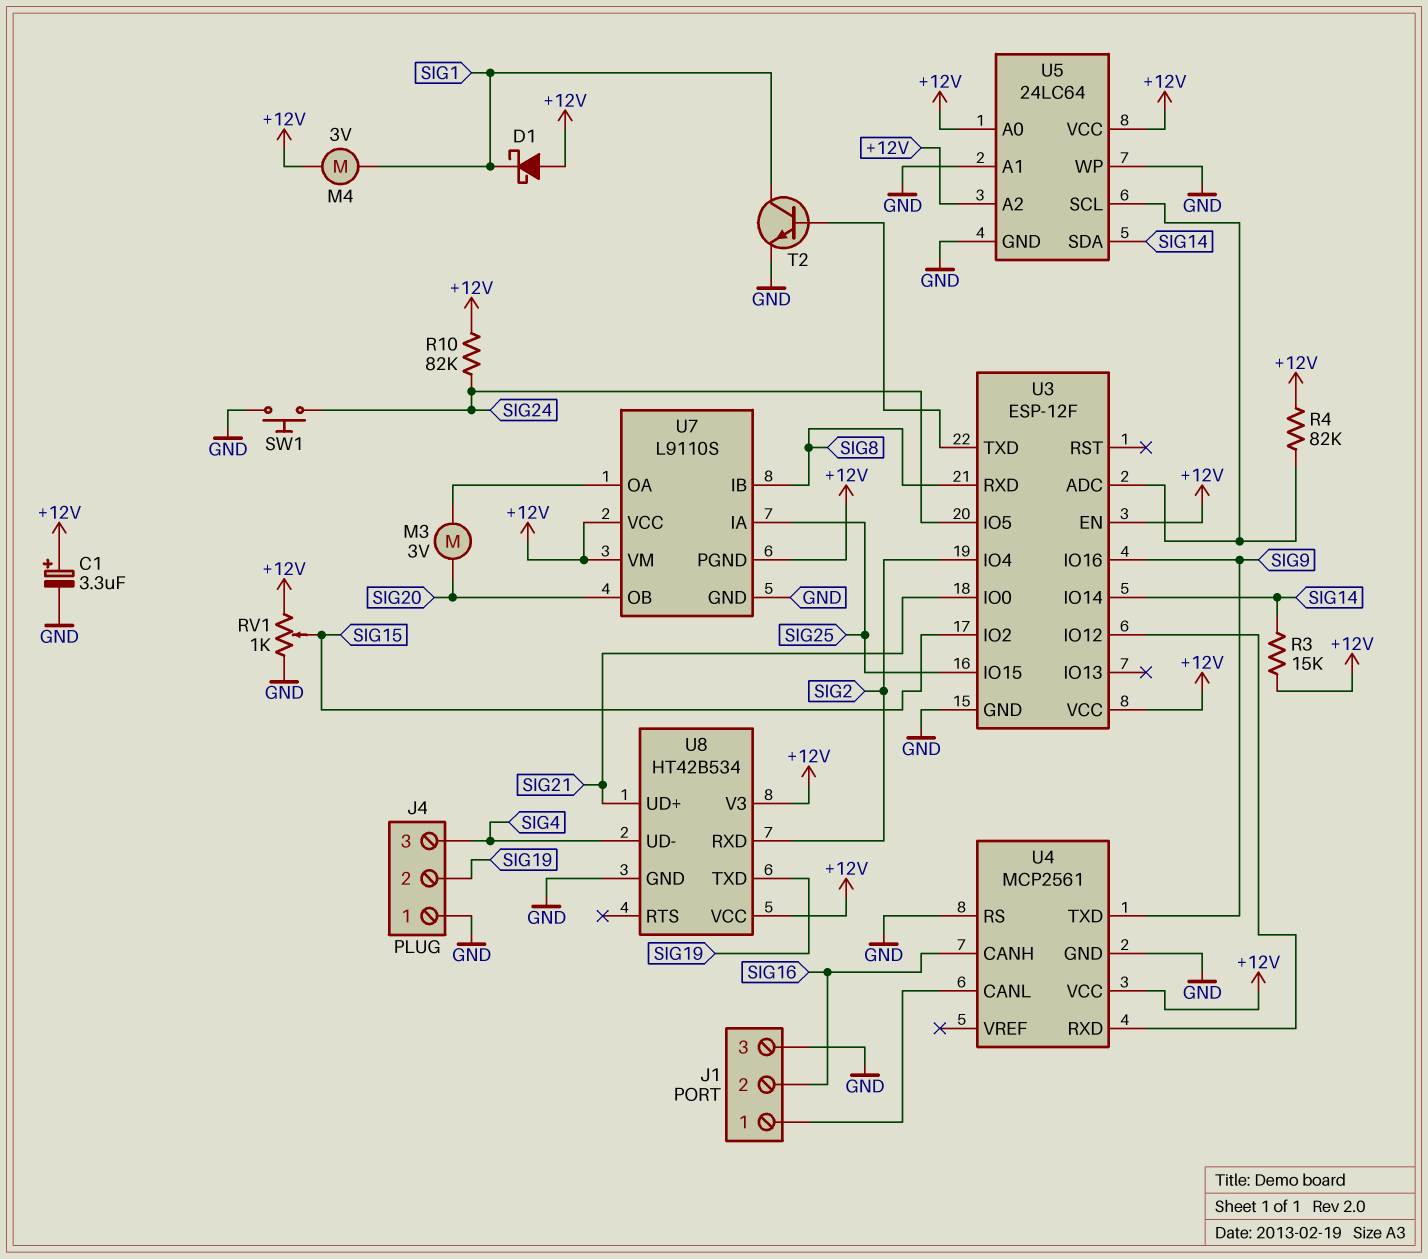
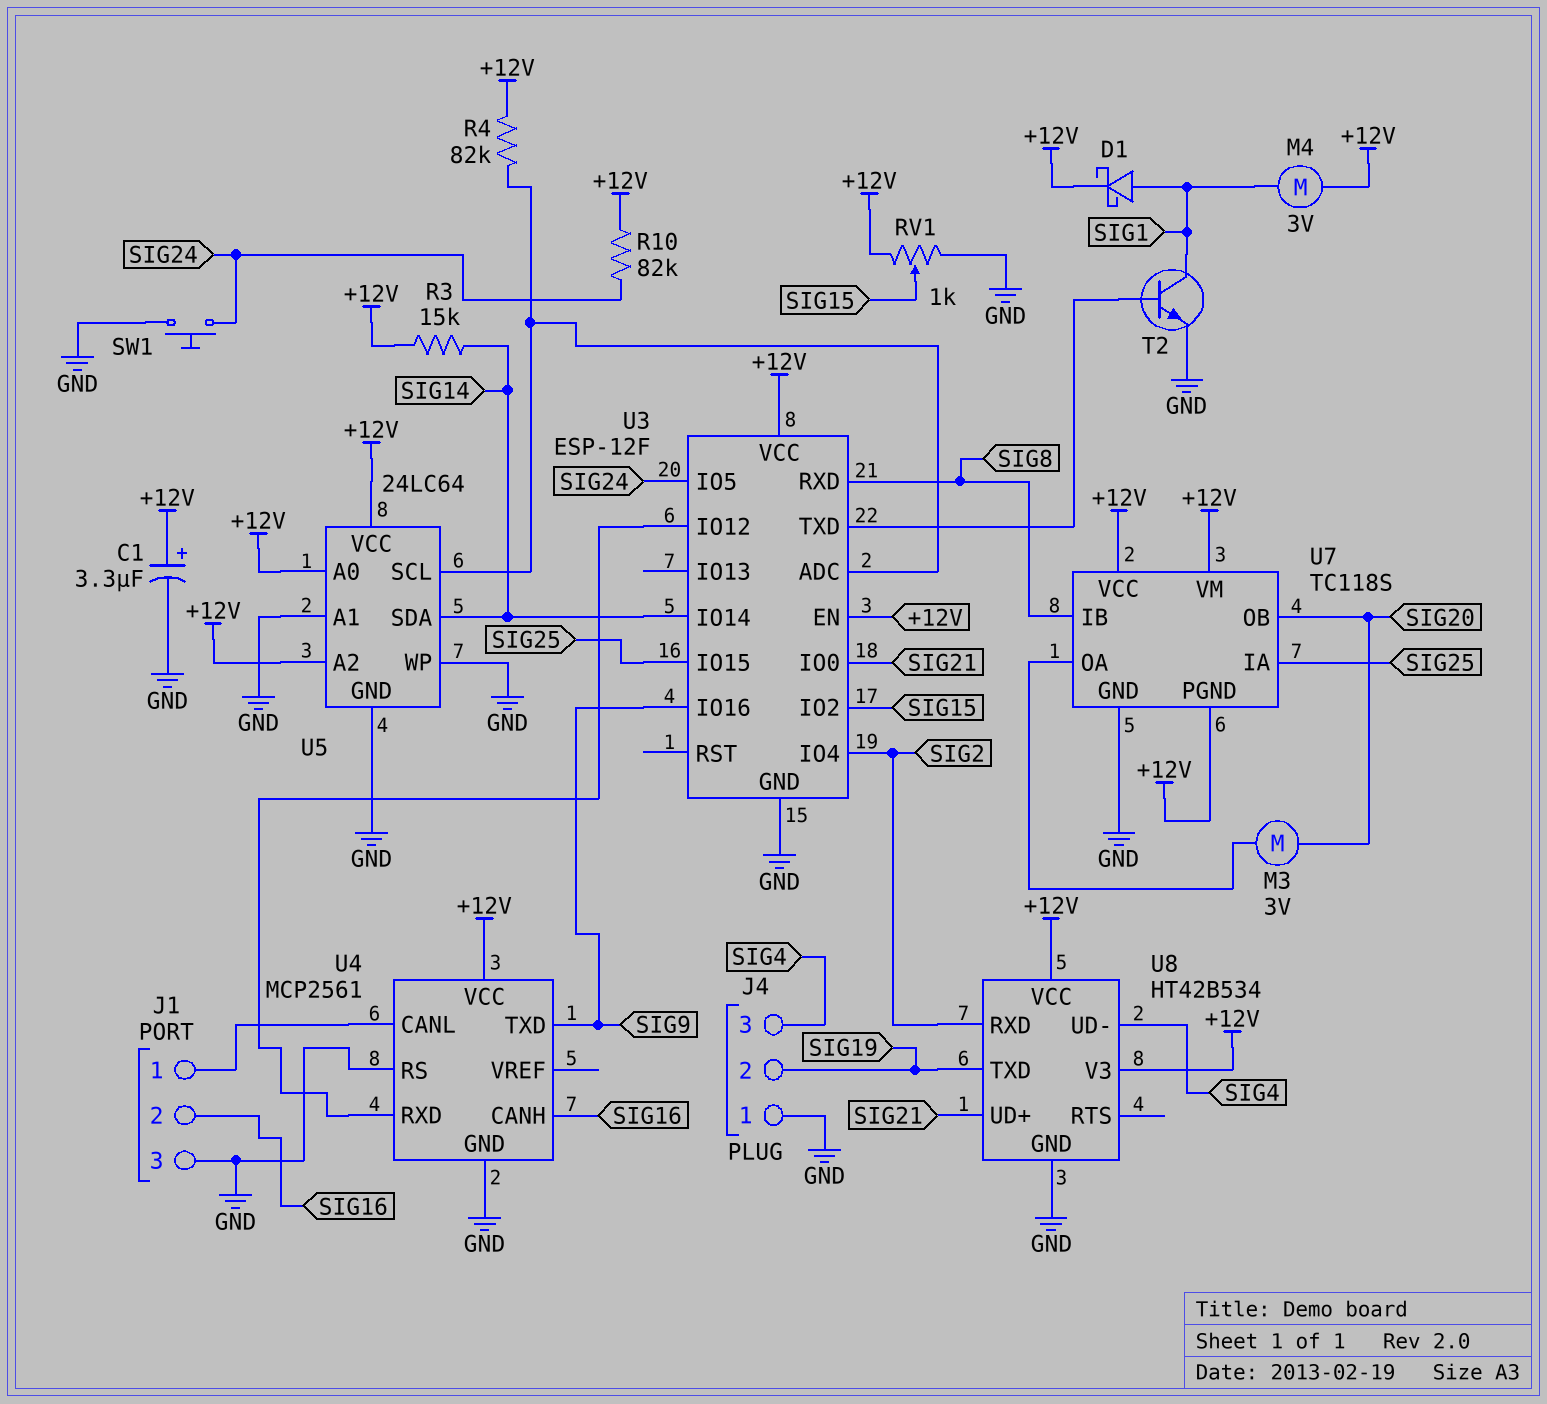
D1: schottky (A +12V, K SIG1) -> schottky (A SIG1, K +12V)
U7: L9110S -> TC118S

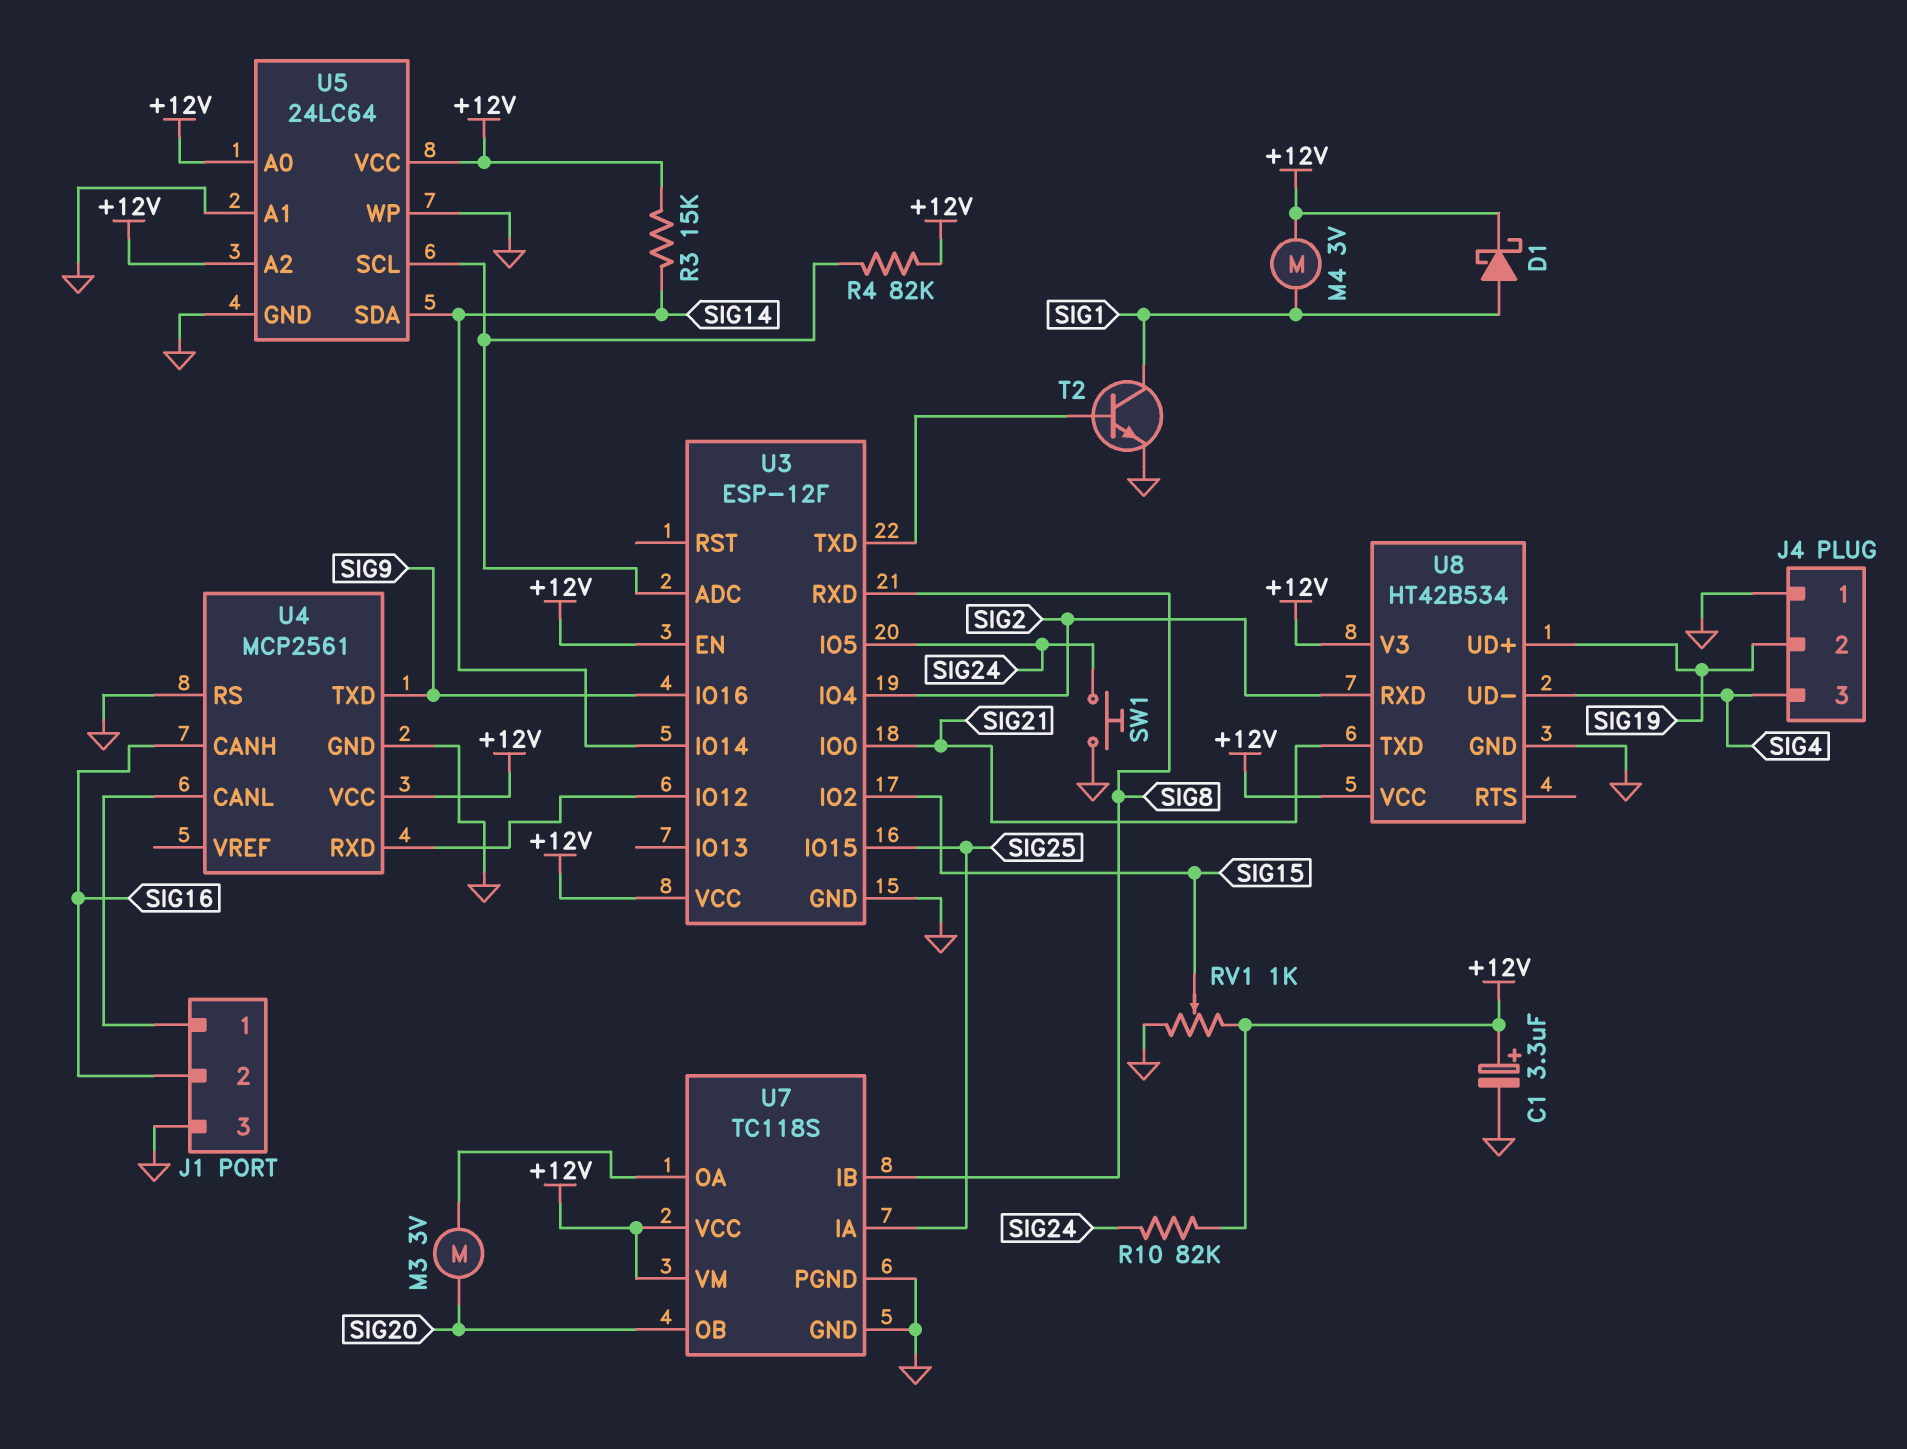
U7 pin PGND: +12V -> GND
U8 pin TXD: SIG19 -> SIG21
U8 pin UD+: SIG21 -> SIG19

